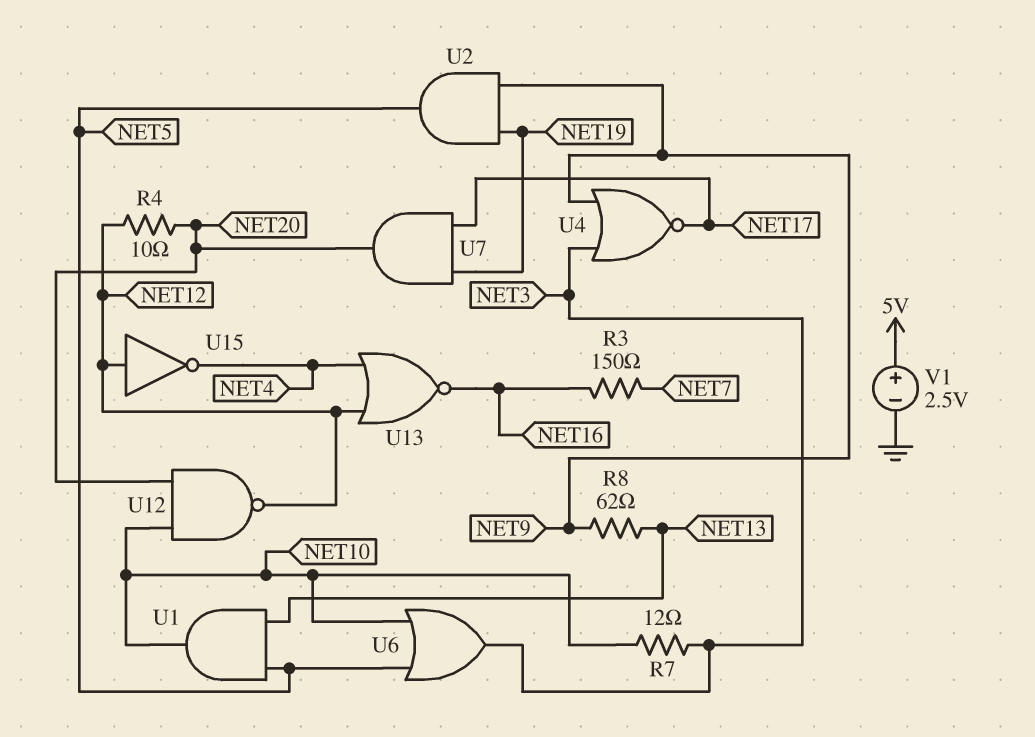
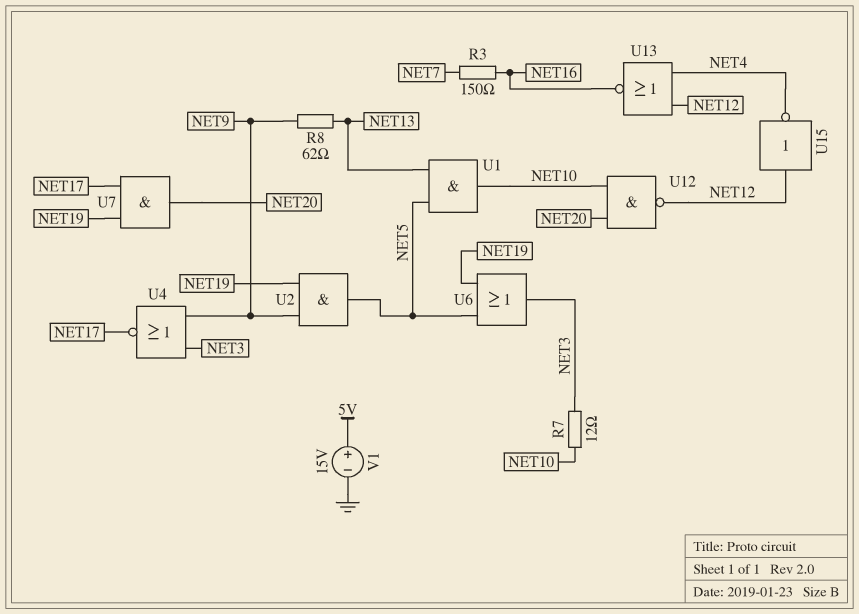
R4: 10 (NET12, NET20) -> none
U6: OR (in NET5, in NET10, out NET3) -> OR (in NET5, in NET19, out NET3)
V1: 2.5V (plus 5V, minus GND) -> 15V (plus 5V, minus GND)

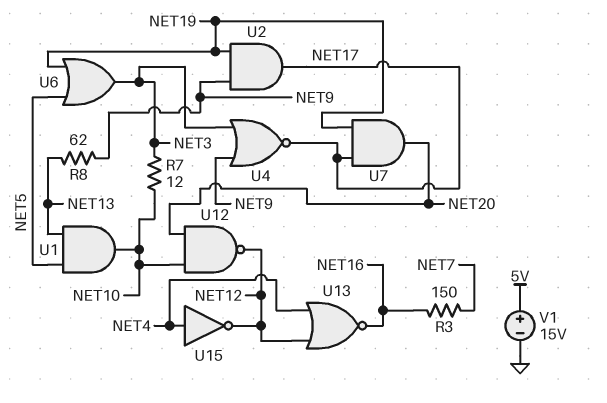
U2: AND (in NET9, in NET19, out NET5) -> AND (in NET9, in NET19, out NET17)
U15: NOT (in NET12, out NET4) -> NOT (in NET4, out NET12)

